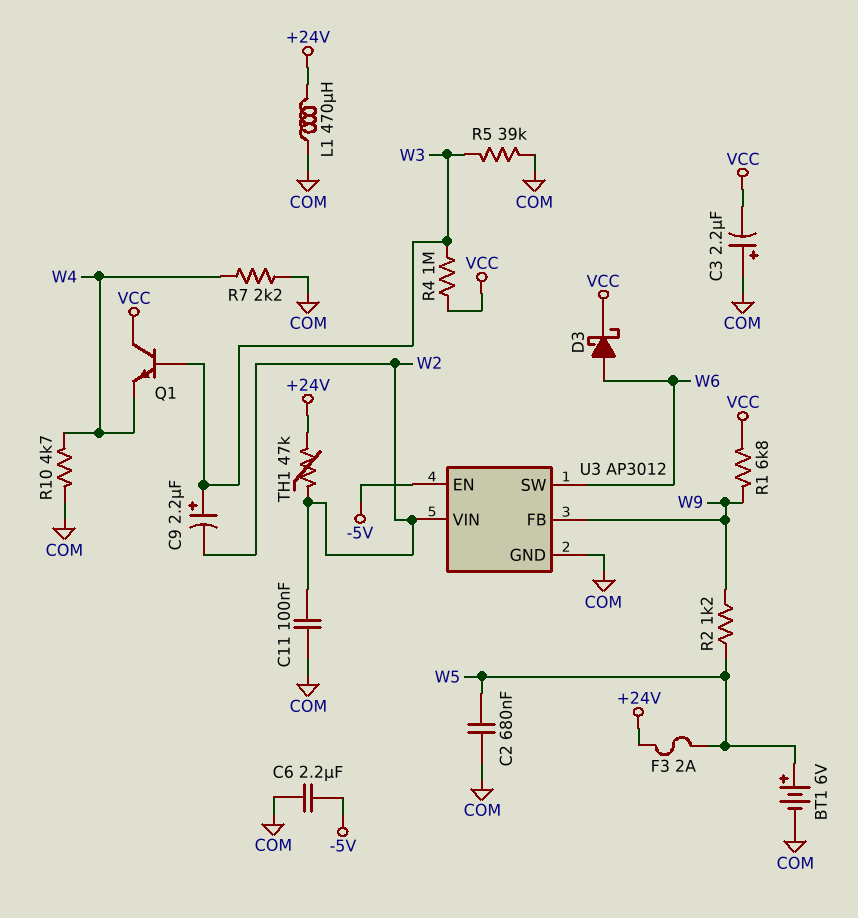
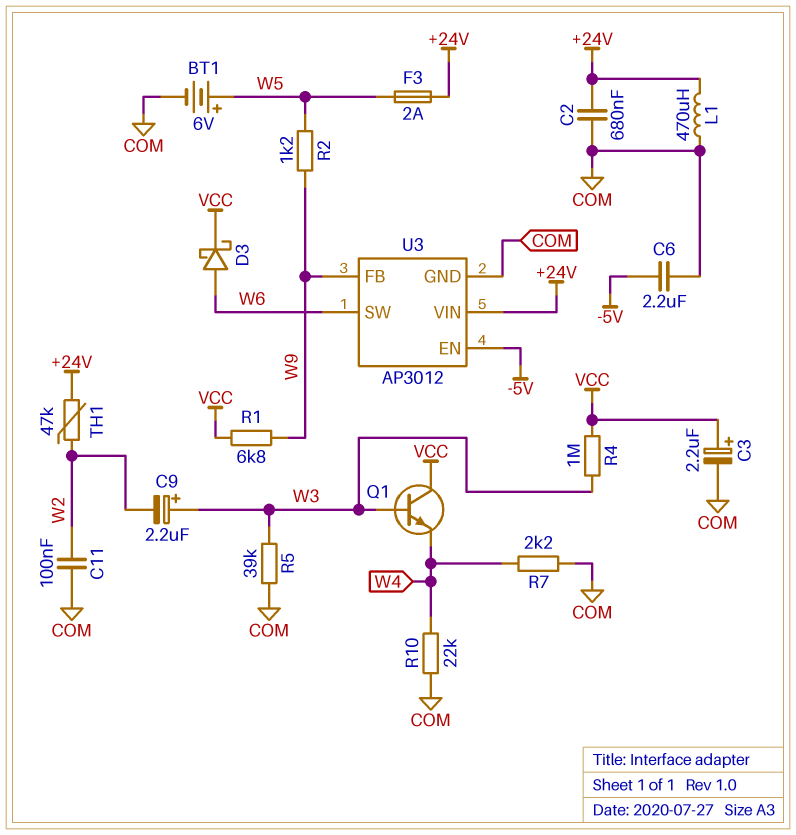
C2: 680nF (COM, W5) -> 680nF (+24V, COM)
C3: 2.2uF (plus COM, minus VCC) -> 2.2uF (plus VCC, minus COM)
R10: 4.7k (COM, W4) -> 22k (COM, W4)
U3 pin VIN: W2 -> +24V

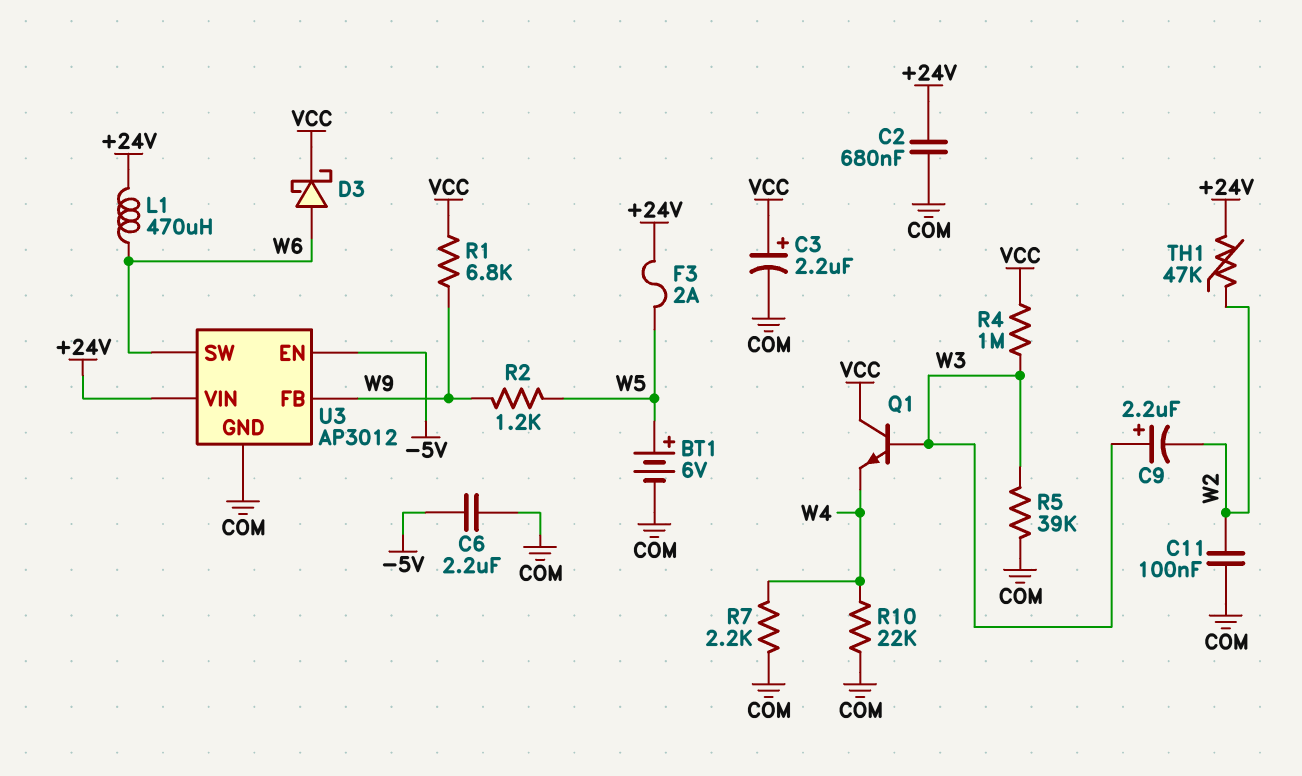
L1: 470uH (+24V, COM) -> 470uH (+24V, W6)

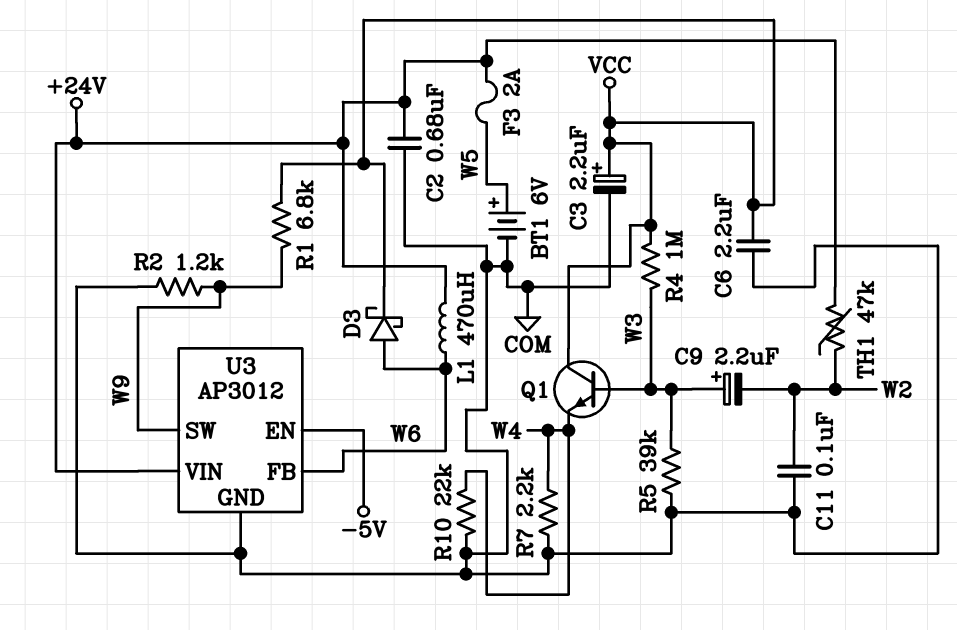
C6: 2.2uF (-5V, COM) -> 2.2uF (COM, VCC)
R2: 1.2k (W5, W9) -> 1.2k (COM, W9)
U3 pin FB: W9 -> W6
U3 pin SW: W6 -> W9

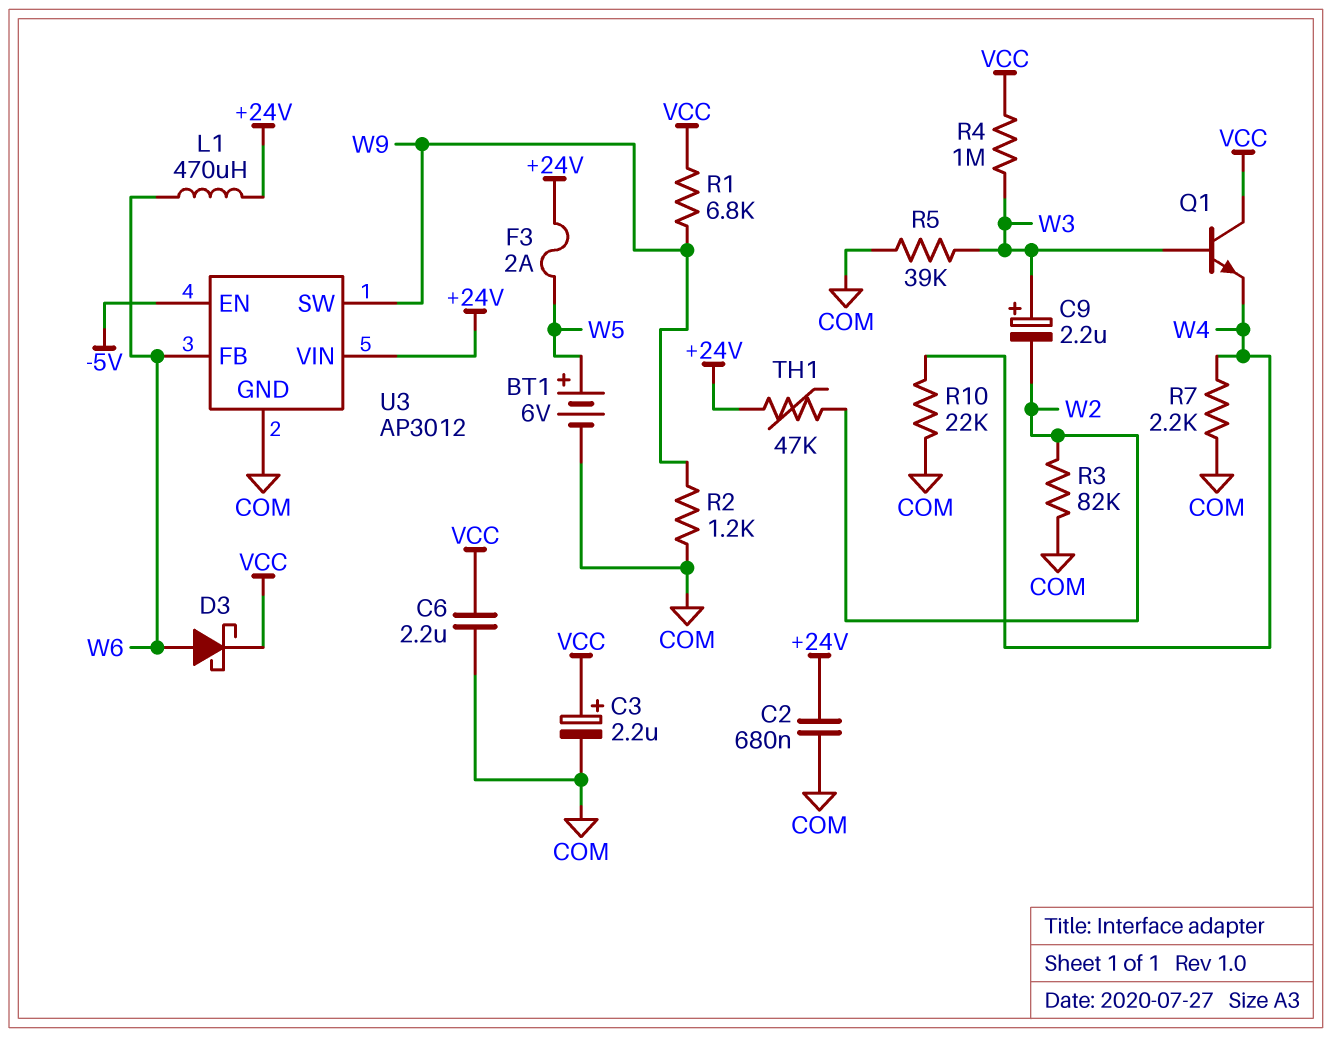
C11: 100nF (COM, W2) -> none
R3: none -> 82k (COM, W2)

